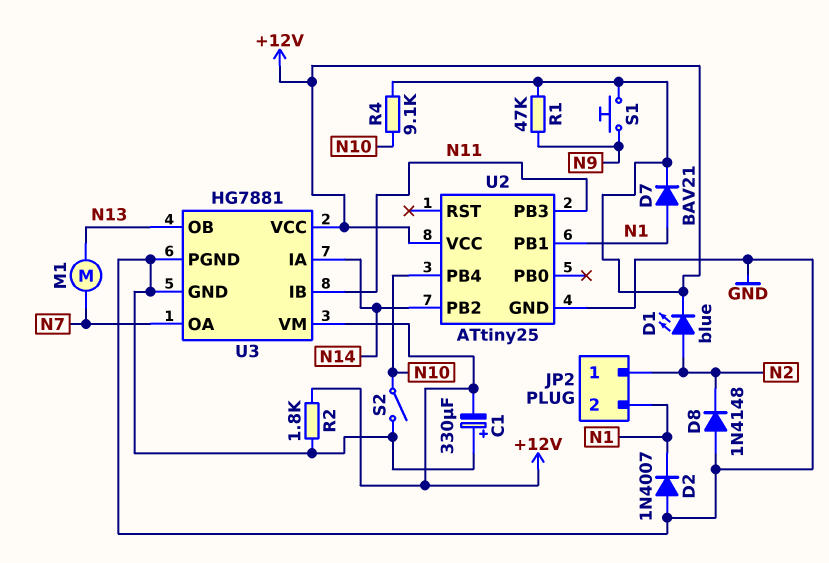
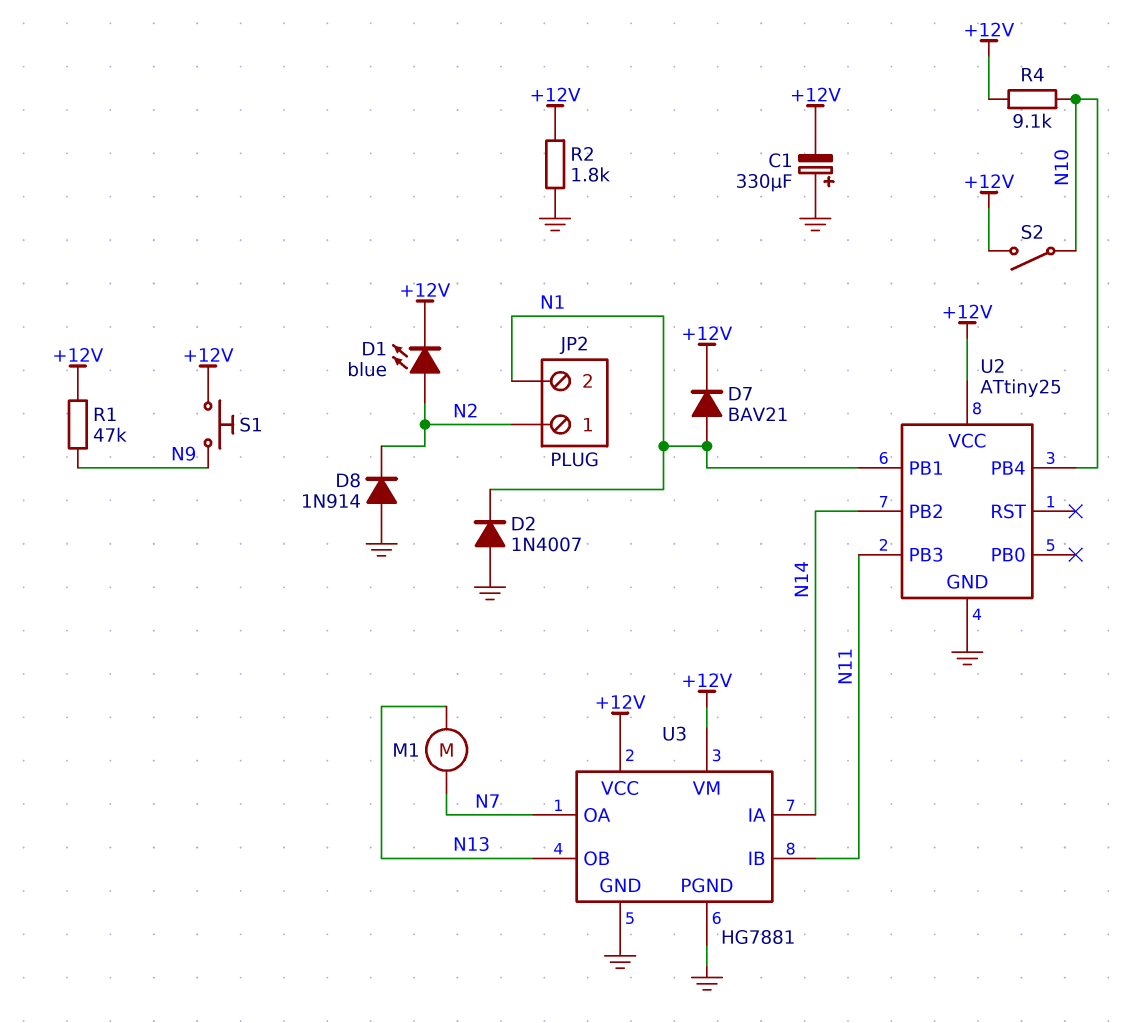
D8: diode 1N4148 (A GND, K N2) -> diode 1N914 (A GND, K N2)
S2: switch (GND, N10) -> switch (+12V, N10)

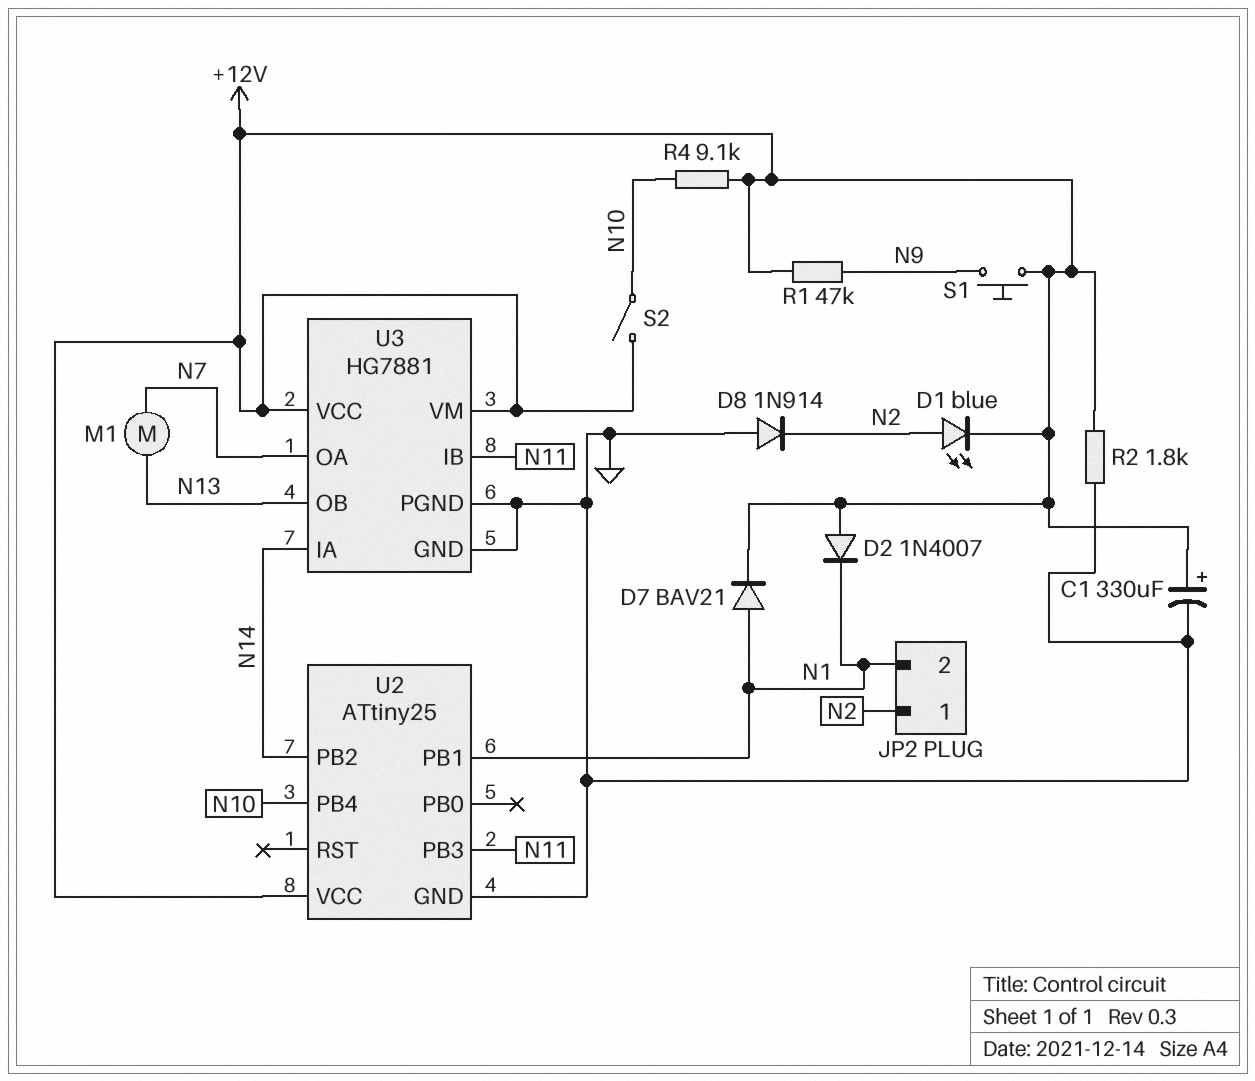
C1: 330uF (plus GND, minus +12V) -> 330uF (plus +12V, minus GND)
D2: diode 1N4007 (A GND, K N1) -> diode 1N4007 (A +12V, K N1)

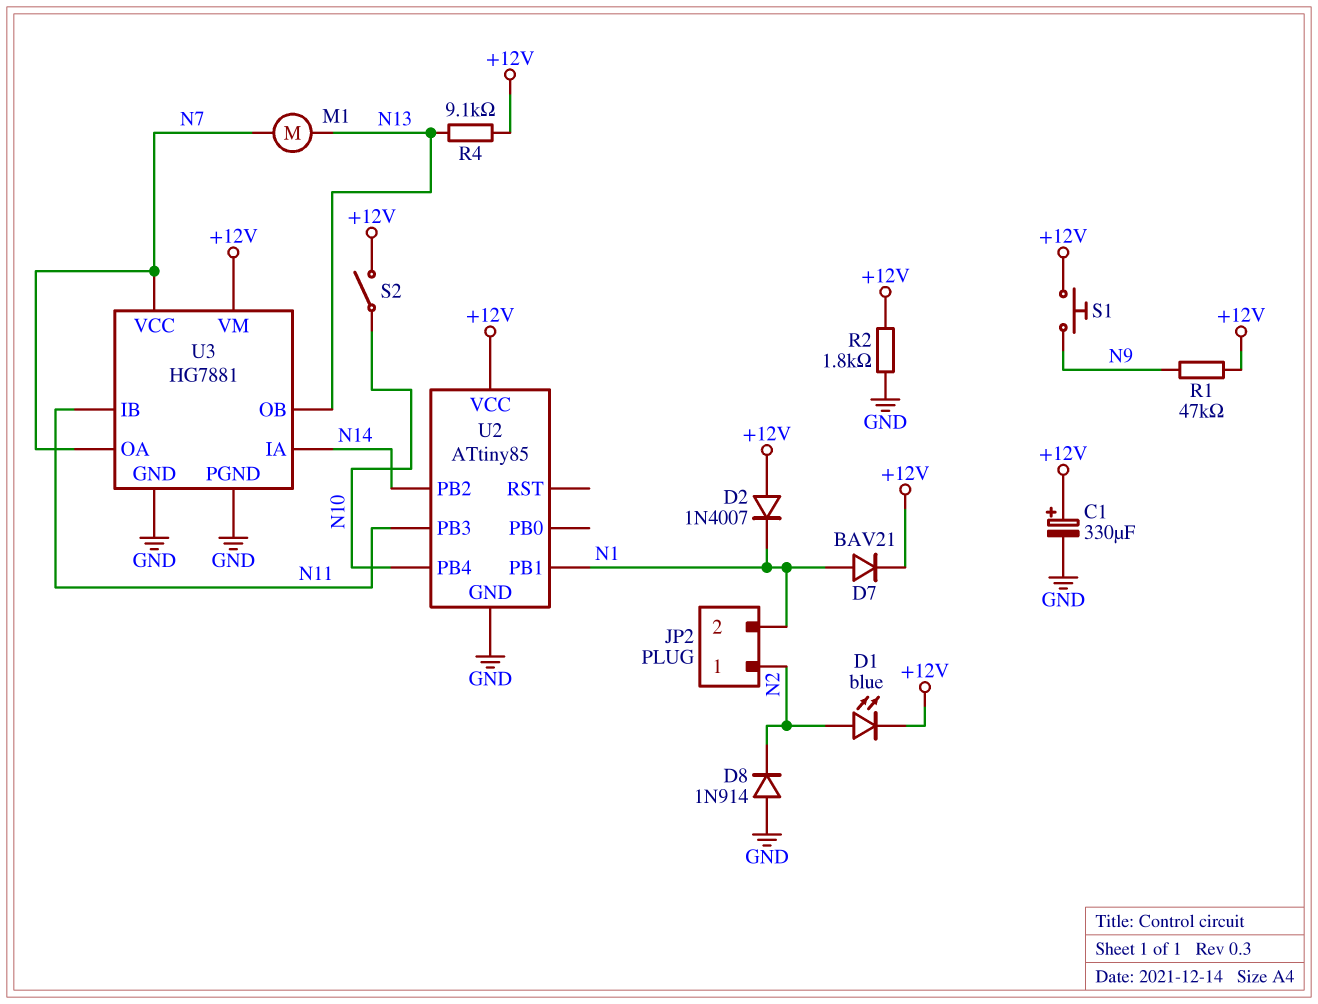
R4: 9.1k (+12V, N10) -> 9.1k (+12V, N13)
U2: ATtiny25 -> ATtiny85
U3 pin VCC: +12V -> N7

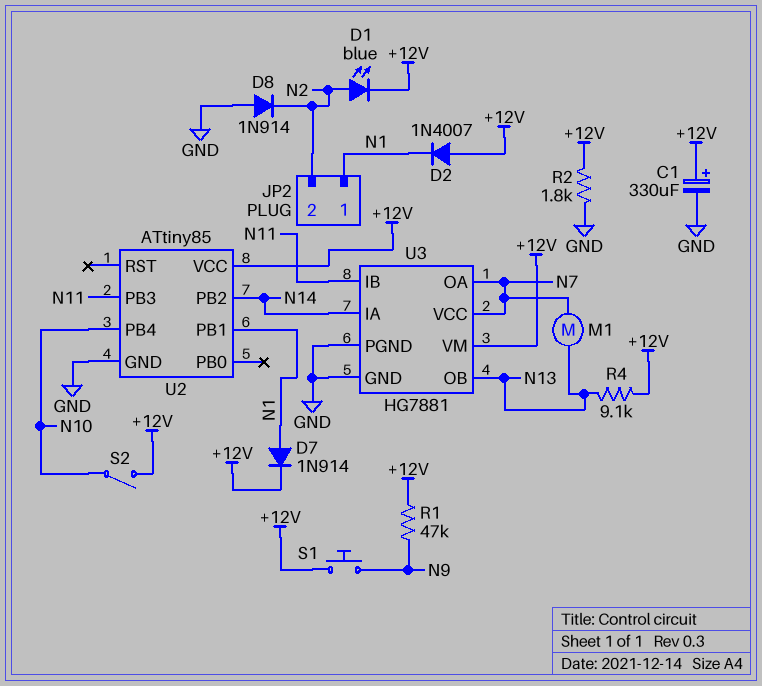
D7: diode BAV21 (A N1, K +12V) -> diode 1N914 (A N1, K +12V)
JP2 pin 1: N2 -> N1
JP2 pin 2: N1 -> N2

